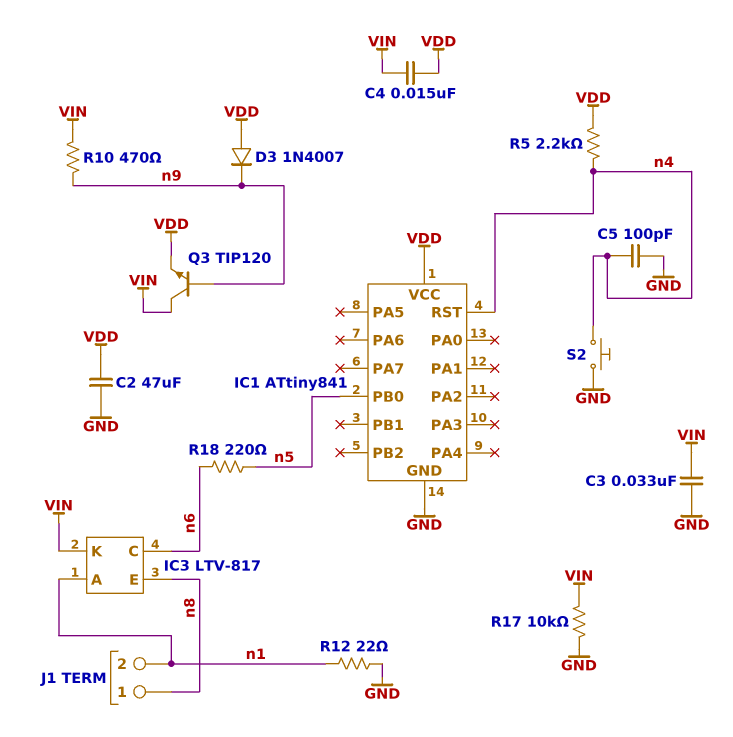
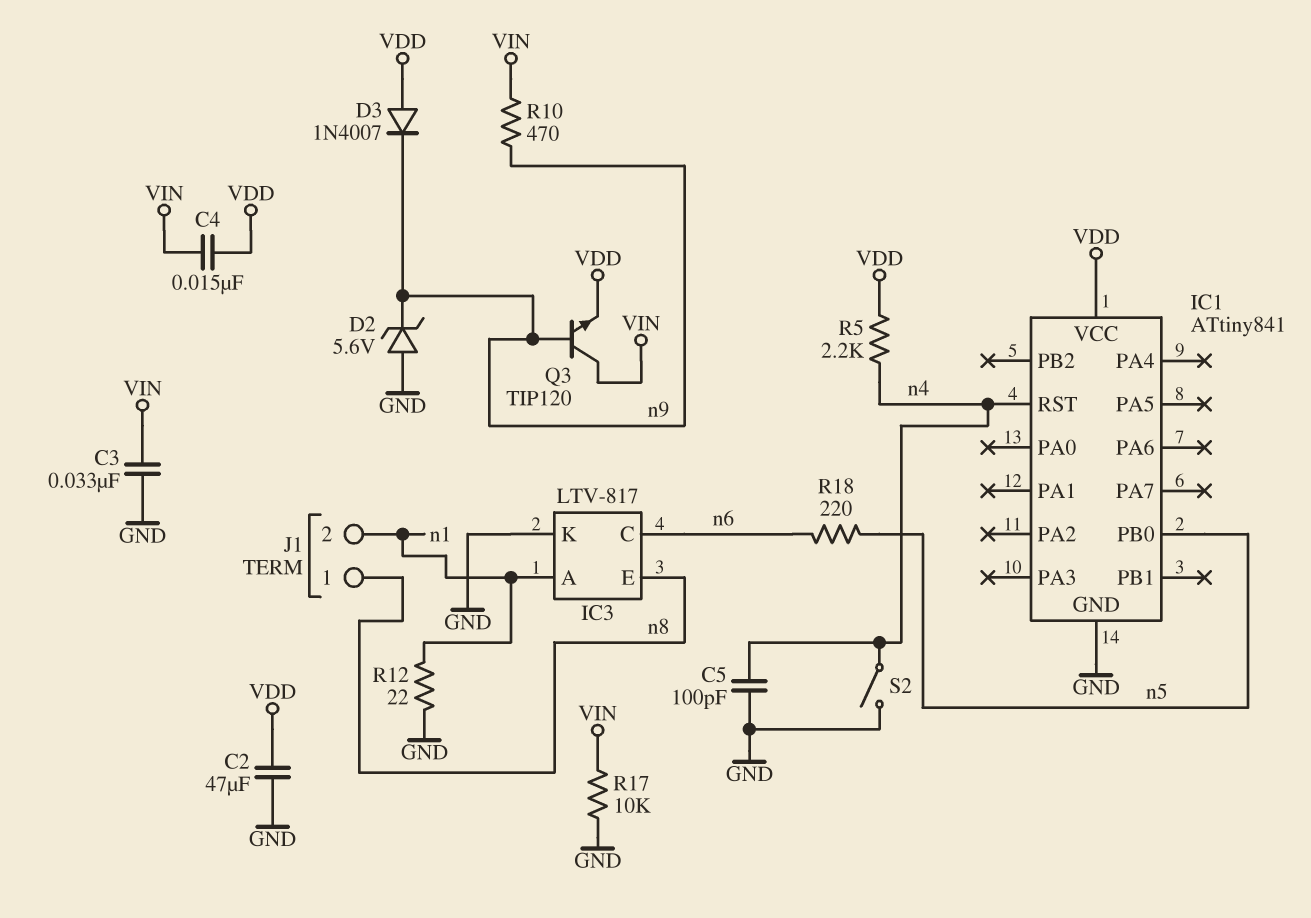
D2: none -> zener 5.6V (A GND, K n9)
IC3 pin K: VIN -> GND
S2: button (GND, n4) -> switch (GND, n4)

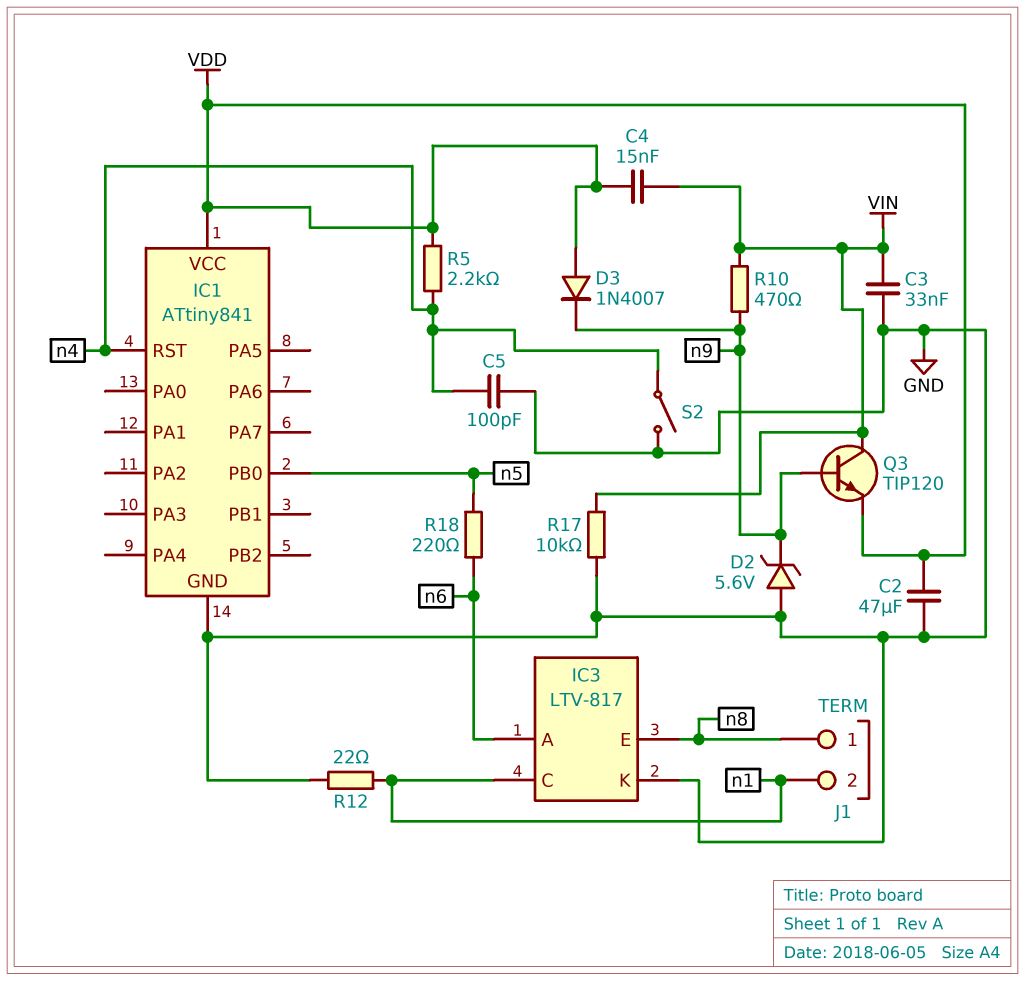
IC3 pin A: n1 -> n6
IC3 pin C: n6 -> n1

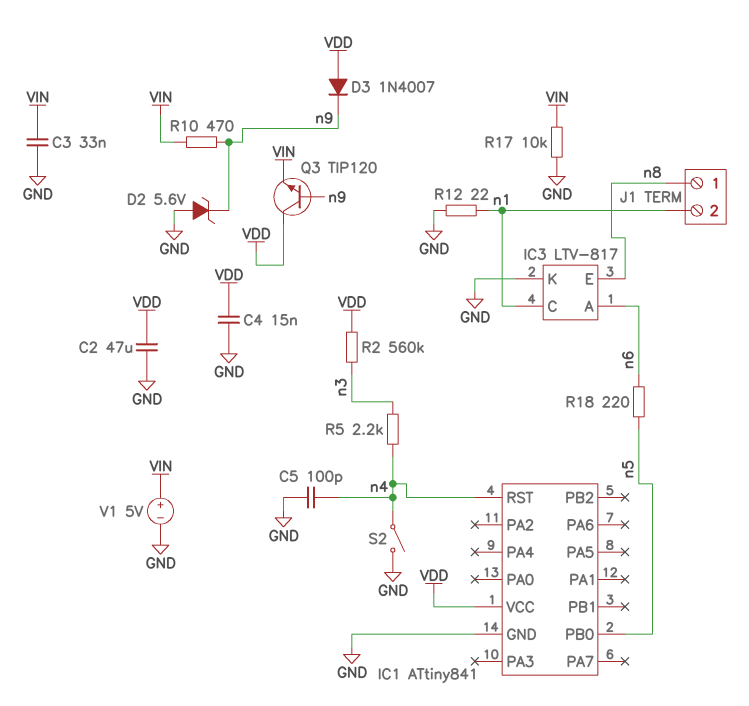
C4: 15nF (VDD, VIN) -> 15nF (GND, VDD)
Q3: NPN TIP120 (B n9, C VIN, E VDD) -> NPN TIP120 (B n9, C VDD, E VIN)
R2: none -> 560k (VDD, n3)
R5: 2.2k (VDD, n4) -> 2.2k (n3, n4)
V1: none -> 5V (plus VIN, minus GND)

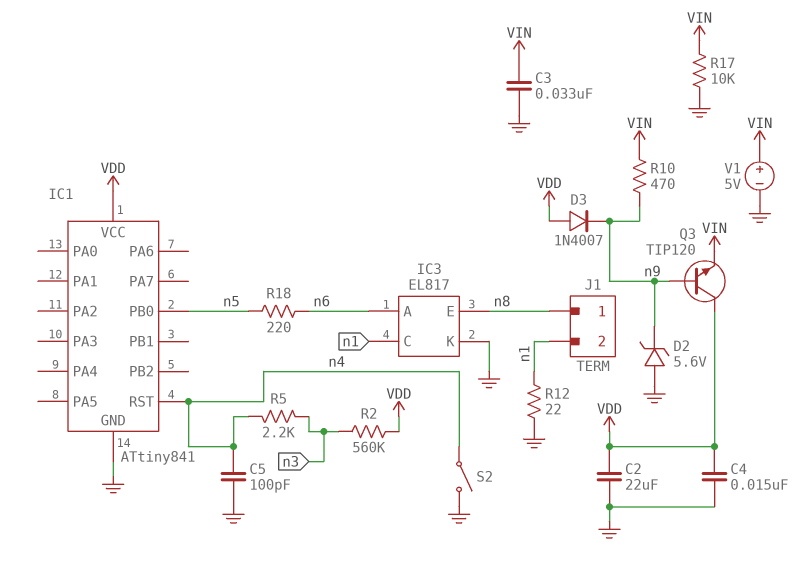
C2: 47uF (GND, VDD) -> 22uF (GND, VDD)
IC3: LTV-817 -> EL817

